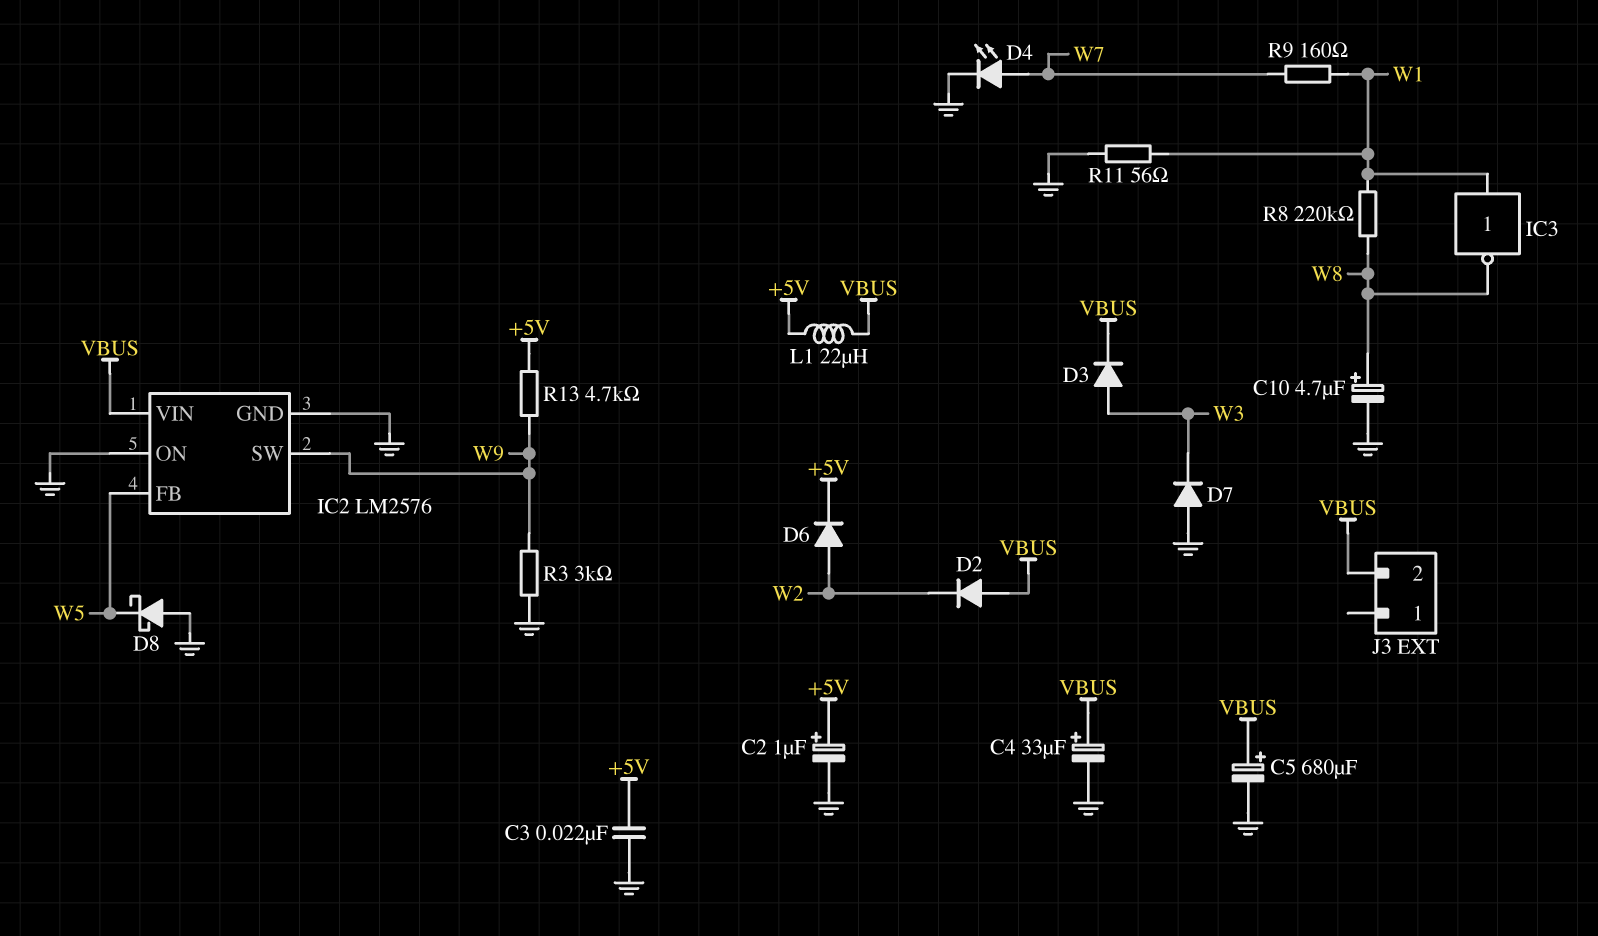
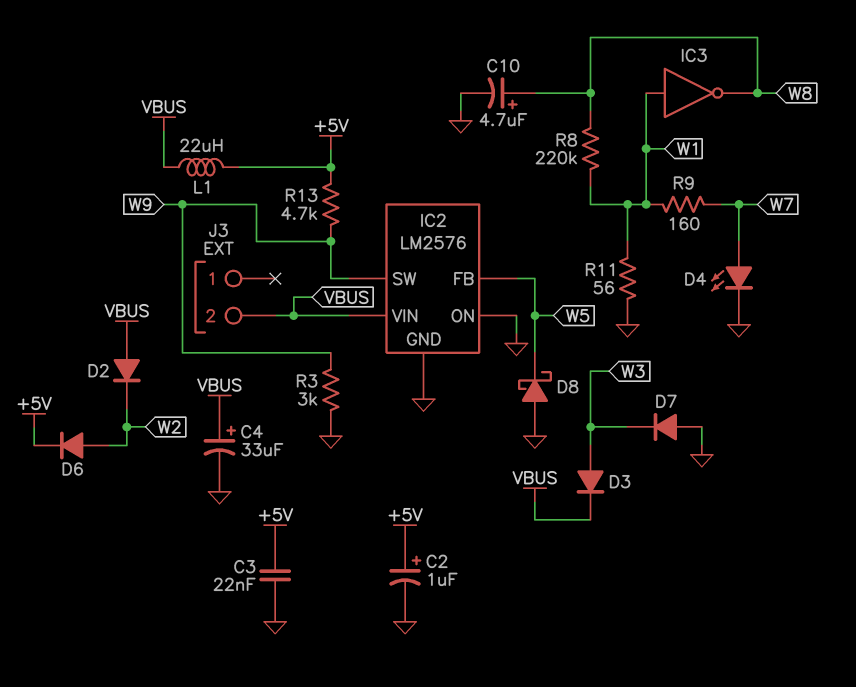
C5: 680uF (plus VBUS, minus GND) -> none

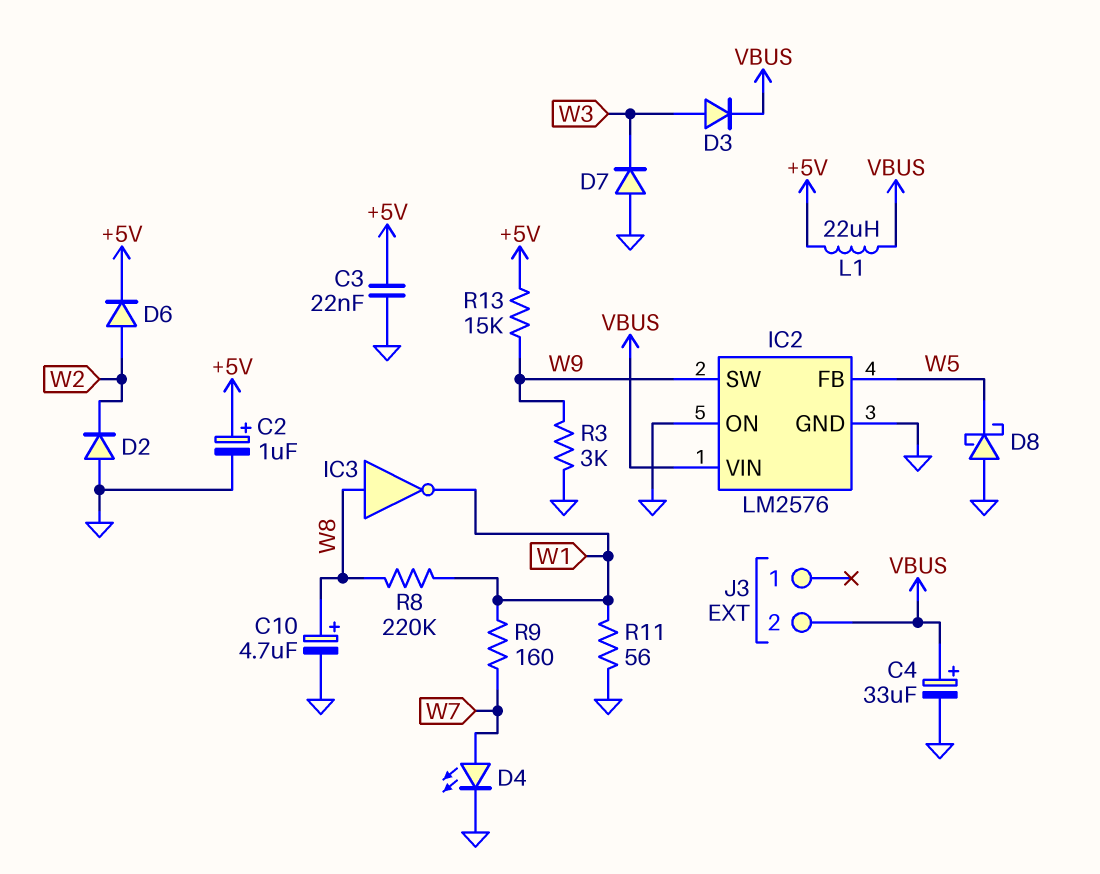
D2: diode (A VBUS, K W2) -> diode (A GND, K W2)
IC3: NOT (in W1, out W8) -> NOT (in W8, out W1)
R13: 4.7k (+5V, W9) -> 15k (+5V, W9)

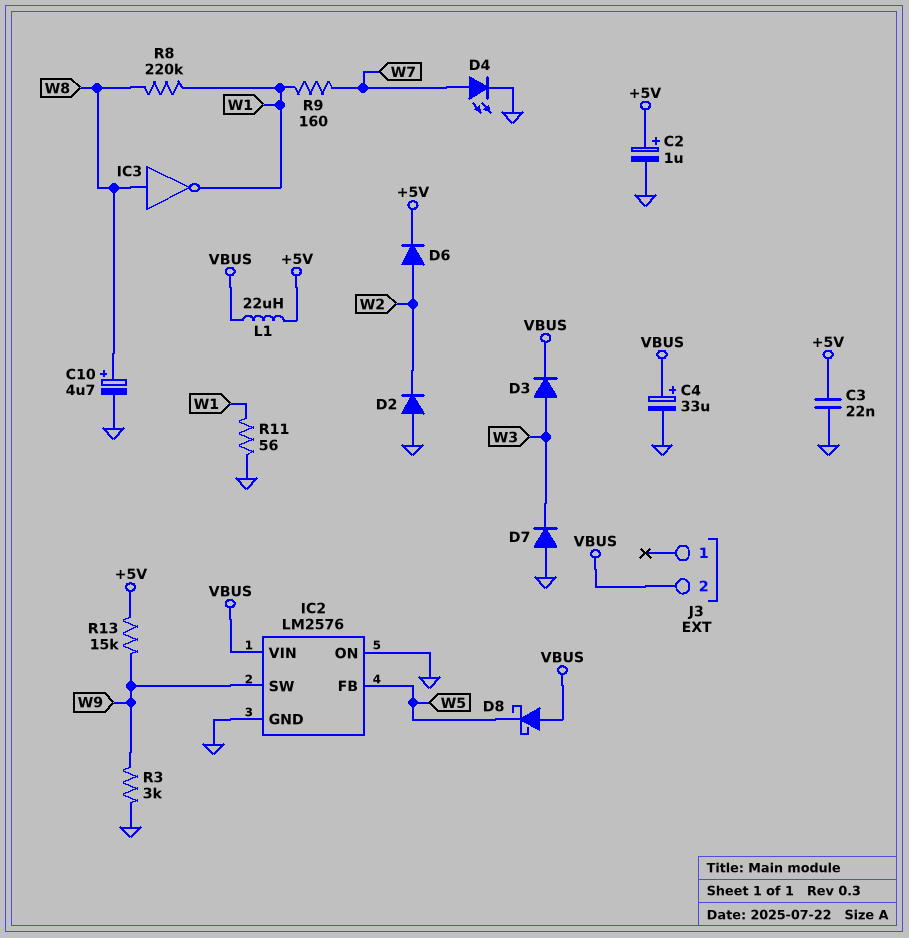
D8: schottky (A GND, K W5) -> schottky (A VBUS, K W5)

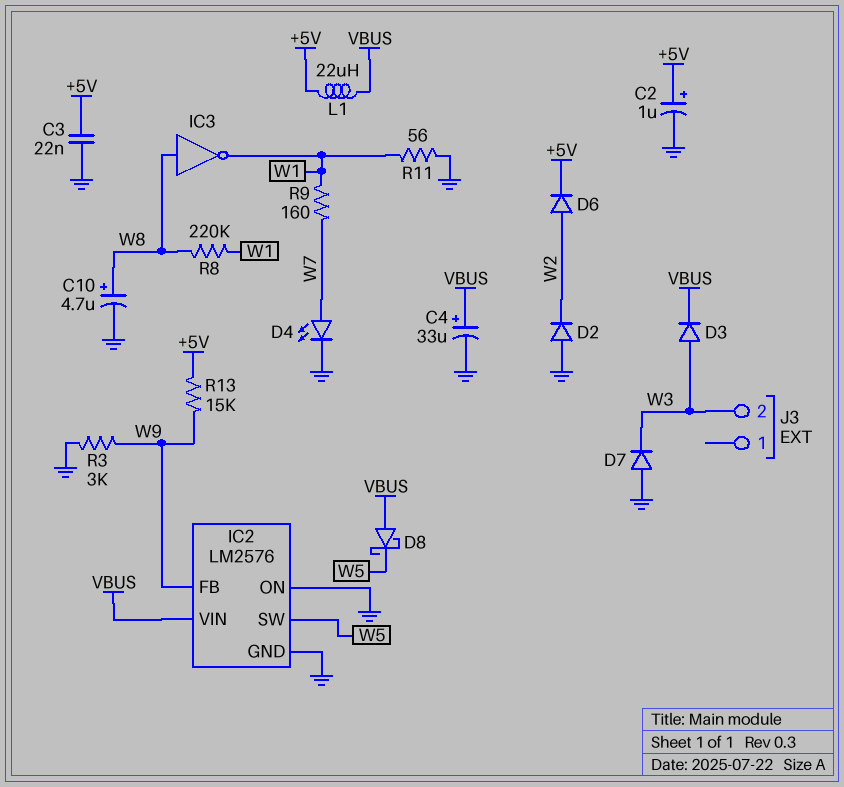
IC2 pin FB: W5 -> W9
IC2 pin SW: W9 -> W5
J3 pin 2: VBUS -> W3

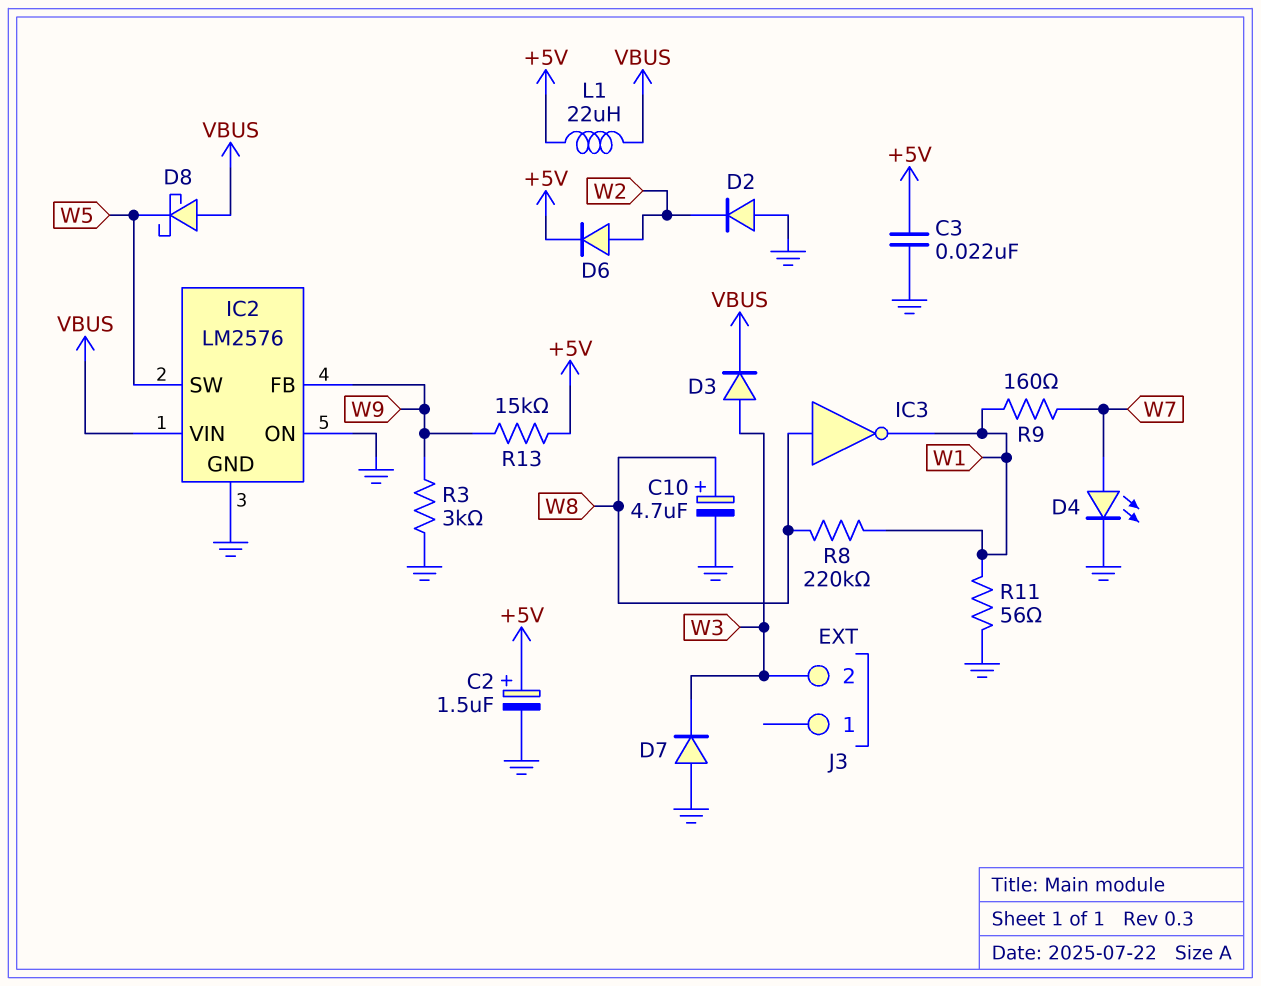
C2: 1uF (plus +5V, minus GND) -> 1.5uF (plus +5V, minus GND)
C4: 33uF (plus VBUS, minus GND) -> none

